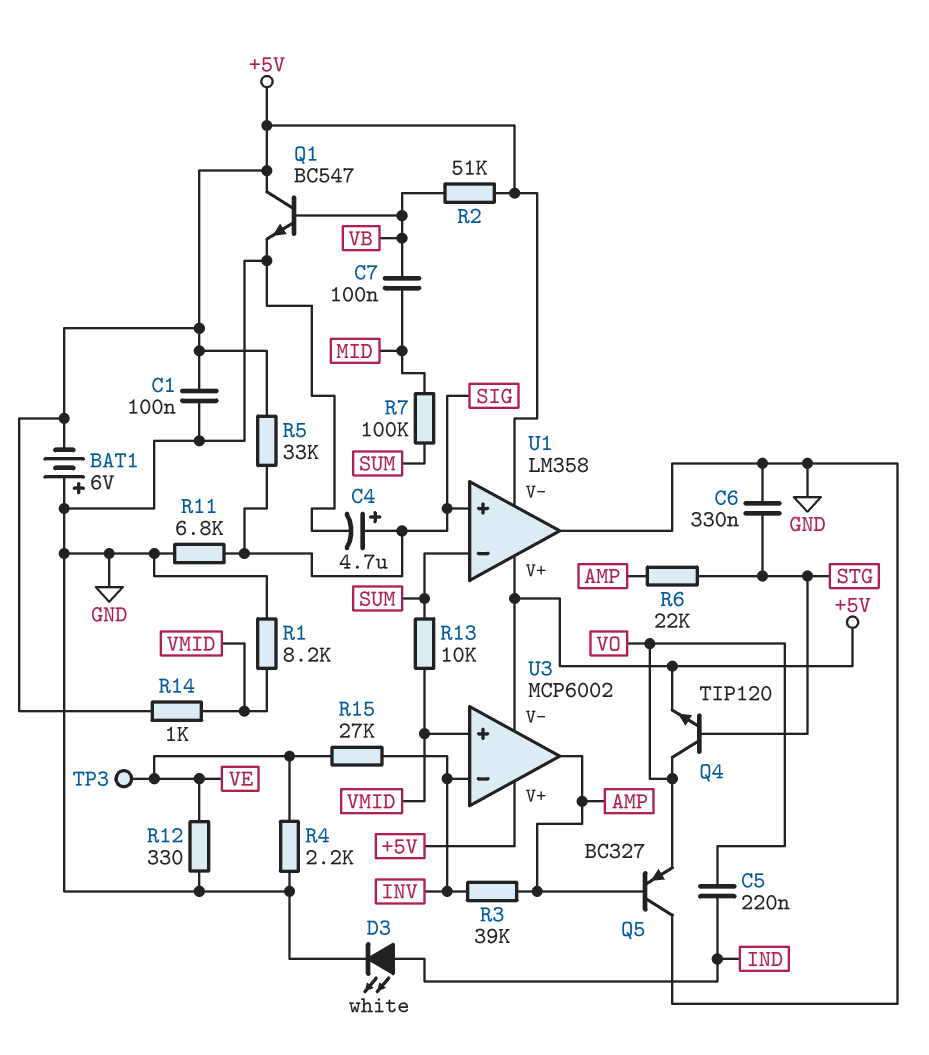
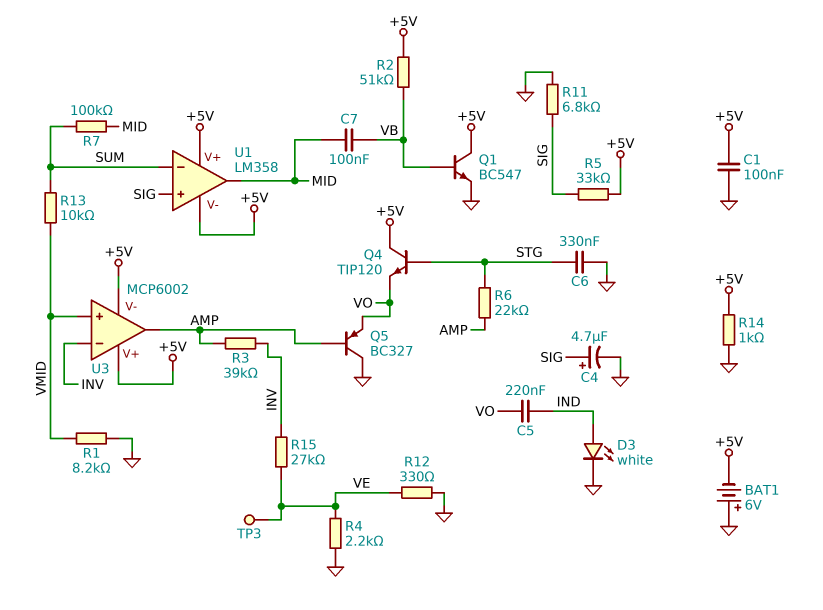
Q4: NPN TIP120 (B STG, C VO, E +5V) -> NPN TIP120 (B STG, C +5V, E VO)
R14: 1k (+5V, VMID) -> 1k (+5V, GND)
U1 pin out: GND -> MID

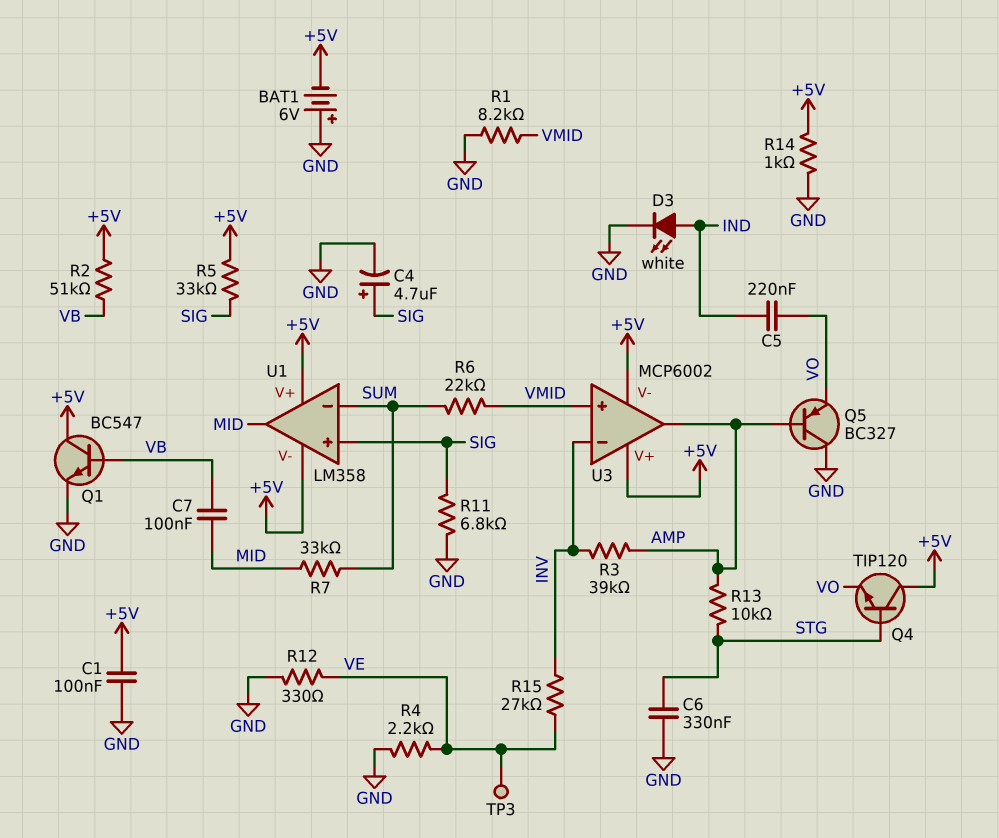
R6: 22k (AMP, STG) -> 22k (SUM, VMID)
R7: 100k (MID, SUM) -> 33k (MID, SUM)
R13: 10k (SUM, VMID) -> 10k (AMP, STG)

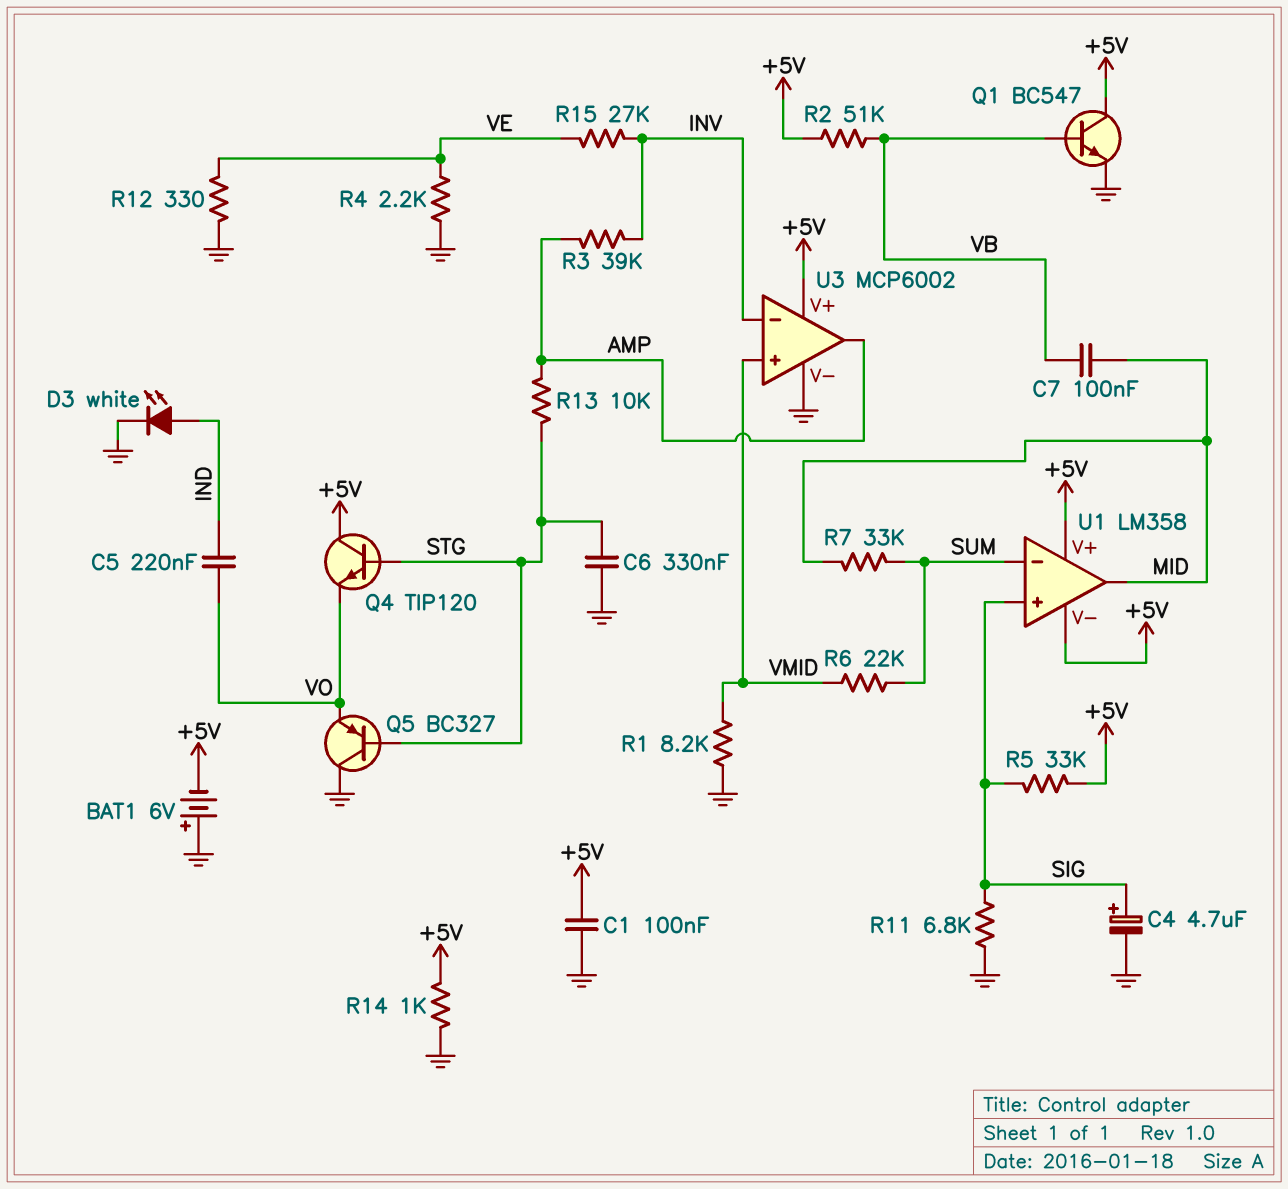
Q5: PNP BC327 (B AMP, C GND, E VO) -> PNP BC327 (B STG, C GND, E VO)
TP3: test point (VE) -> none
U3 pin V-: +5V -> GND

